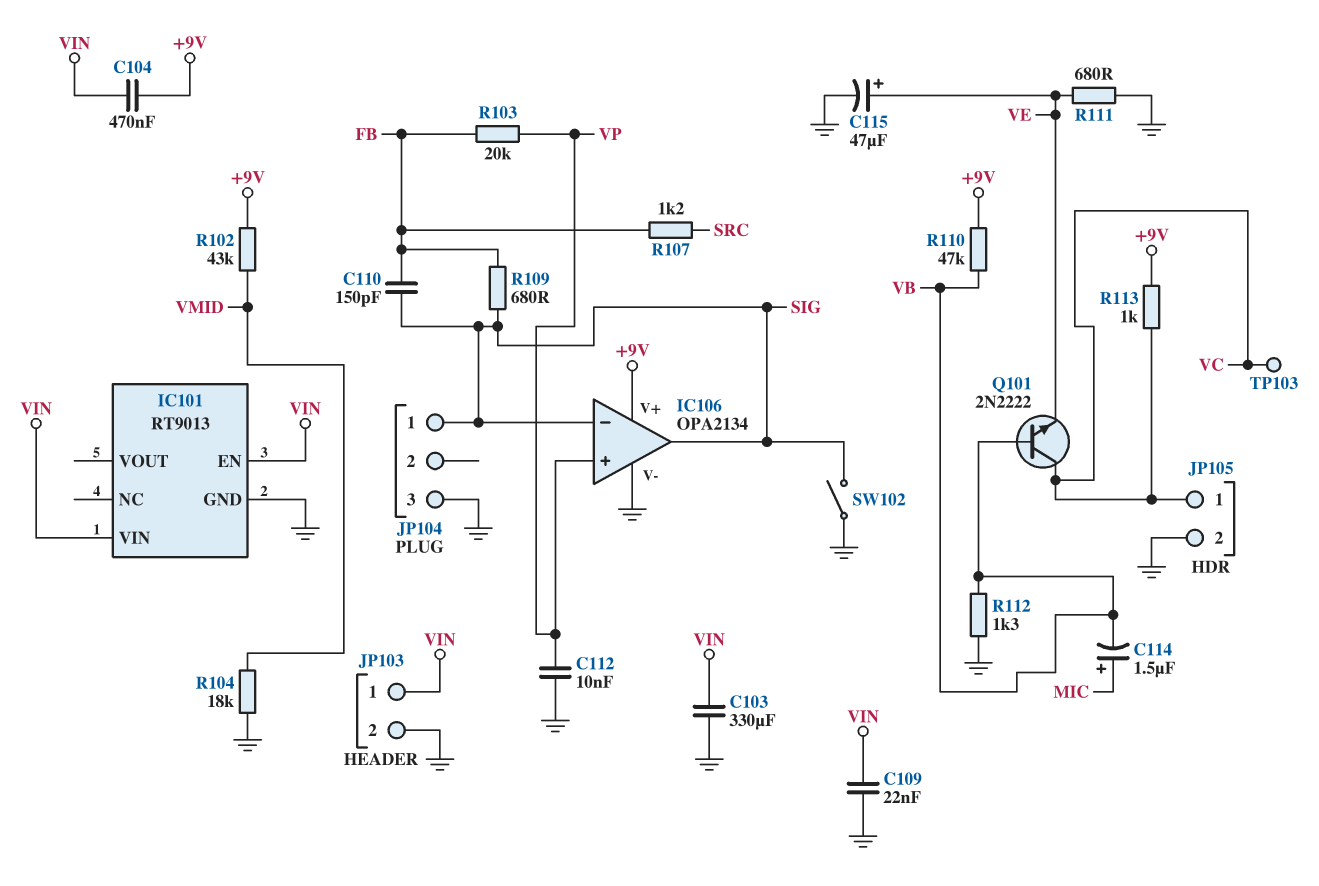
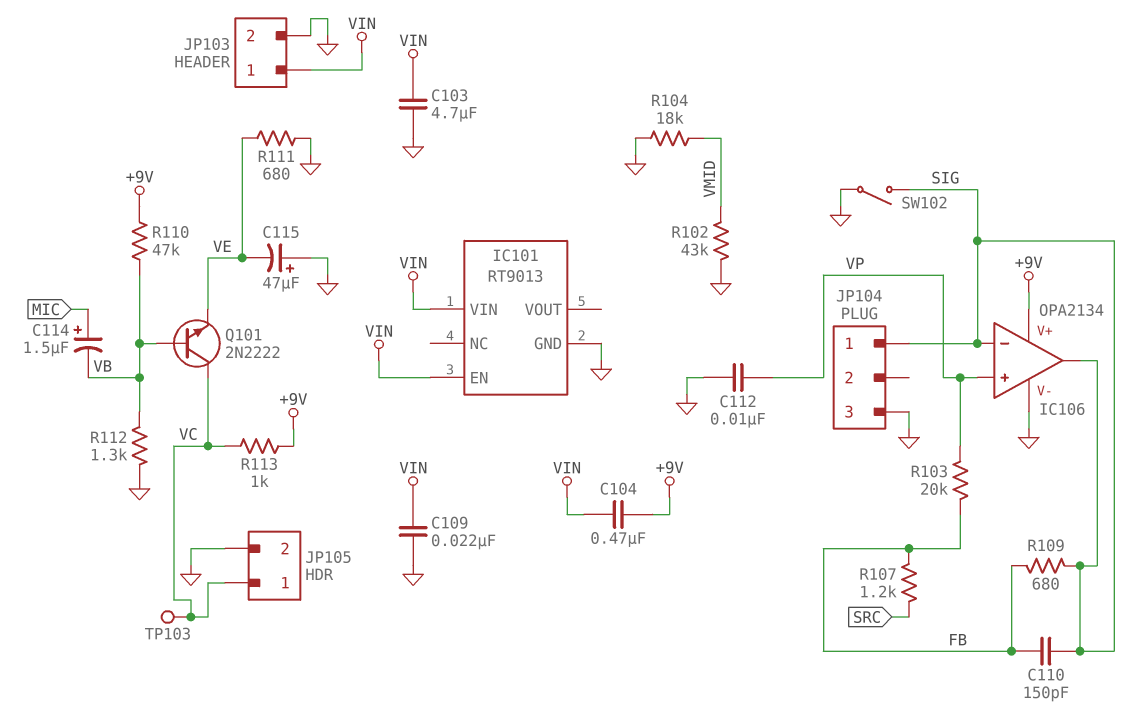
C103: 330uF (GND, VIN) -> 4.7uF (GND, VIN)
C115: 47uF (plus VE, minus GND) -> 47uF (plus GND, minus VE)
R102: 43k (+9V, VMID) -> 43k (GND, VMID)

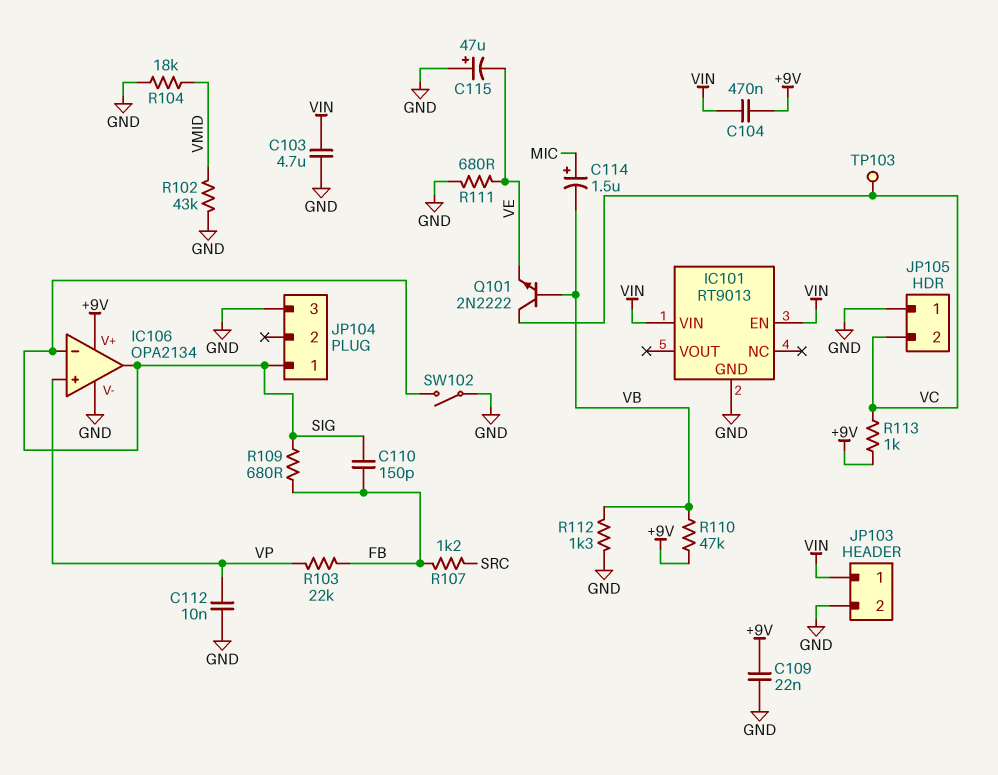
C109: 22nF (GND, VIN) -> 22nF (+9V, GND)
JP105 pin 1: VC -> GND
JP105 pin 2: GND -> VC
R103: 20k (FB, VP) -> 22k (FB, VP)

